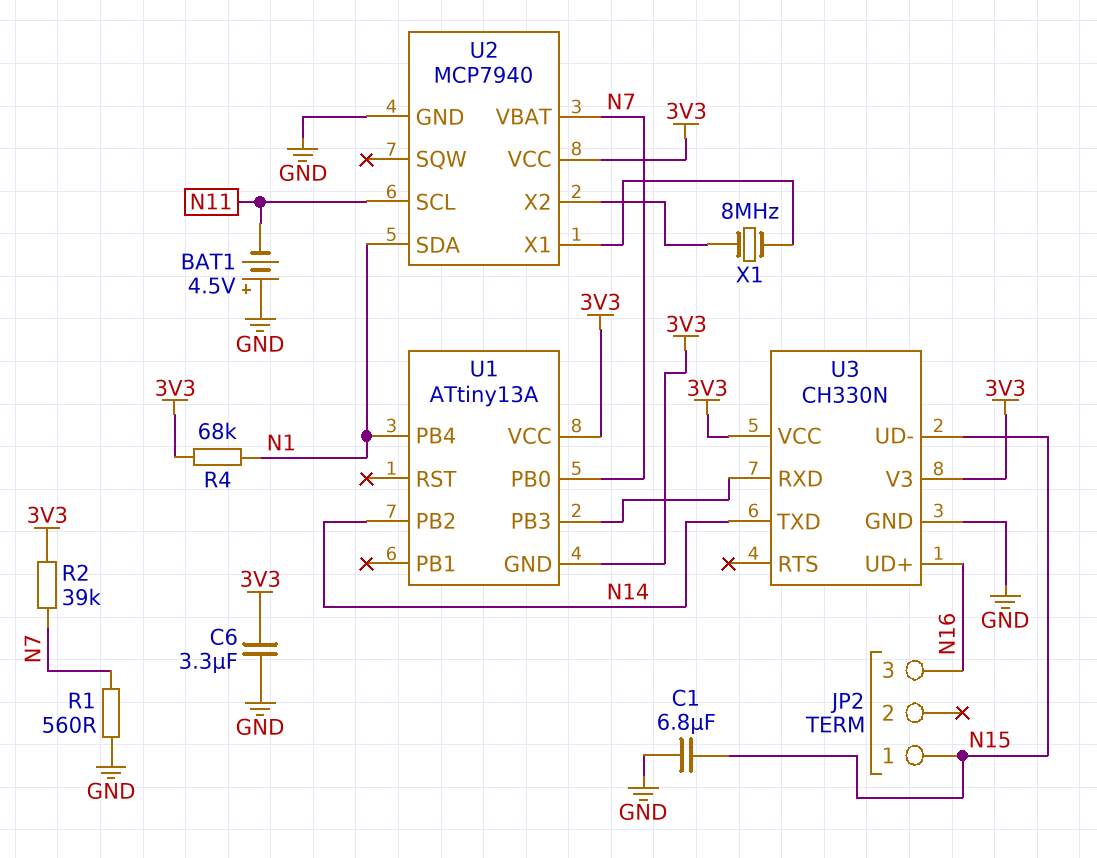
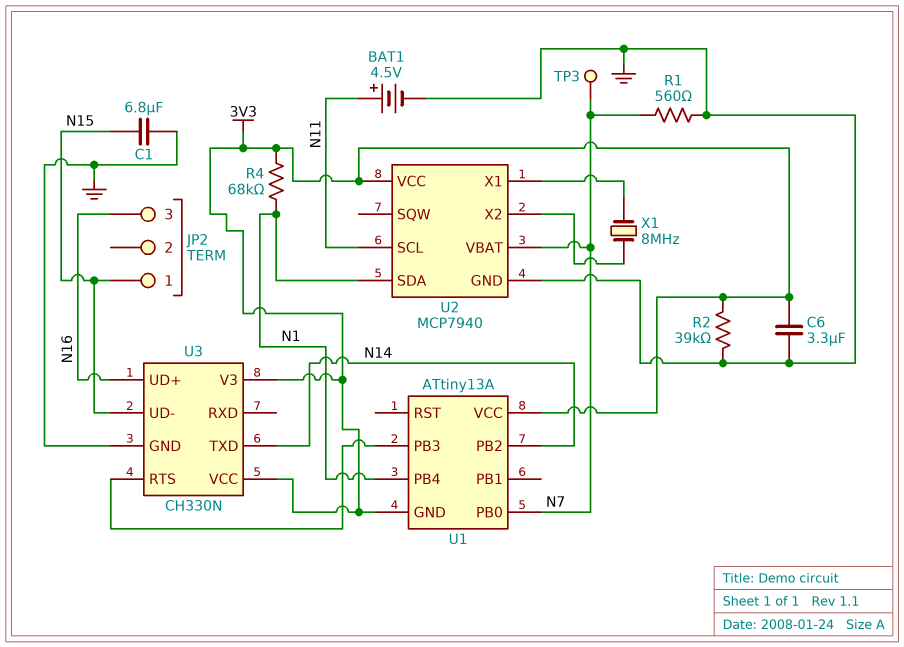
BAT1: 4.5V (plus GND, minus N11) -> 4.5V (plus N11, minus GND)
R2: 39k (3V3, N7) -> 39k (3V3, GND)
TP3: none -> test point (N7)
U3 pin RTS: none -> U1/PB3
U3 pin RXD: U1/PB3 -> none

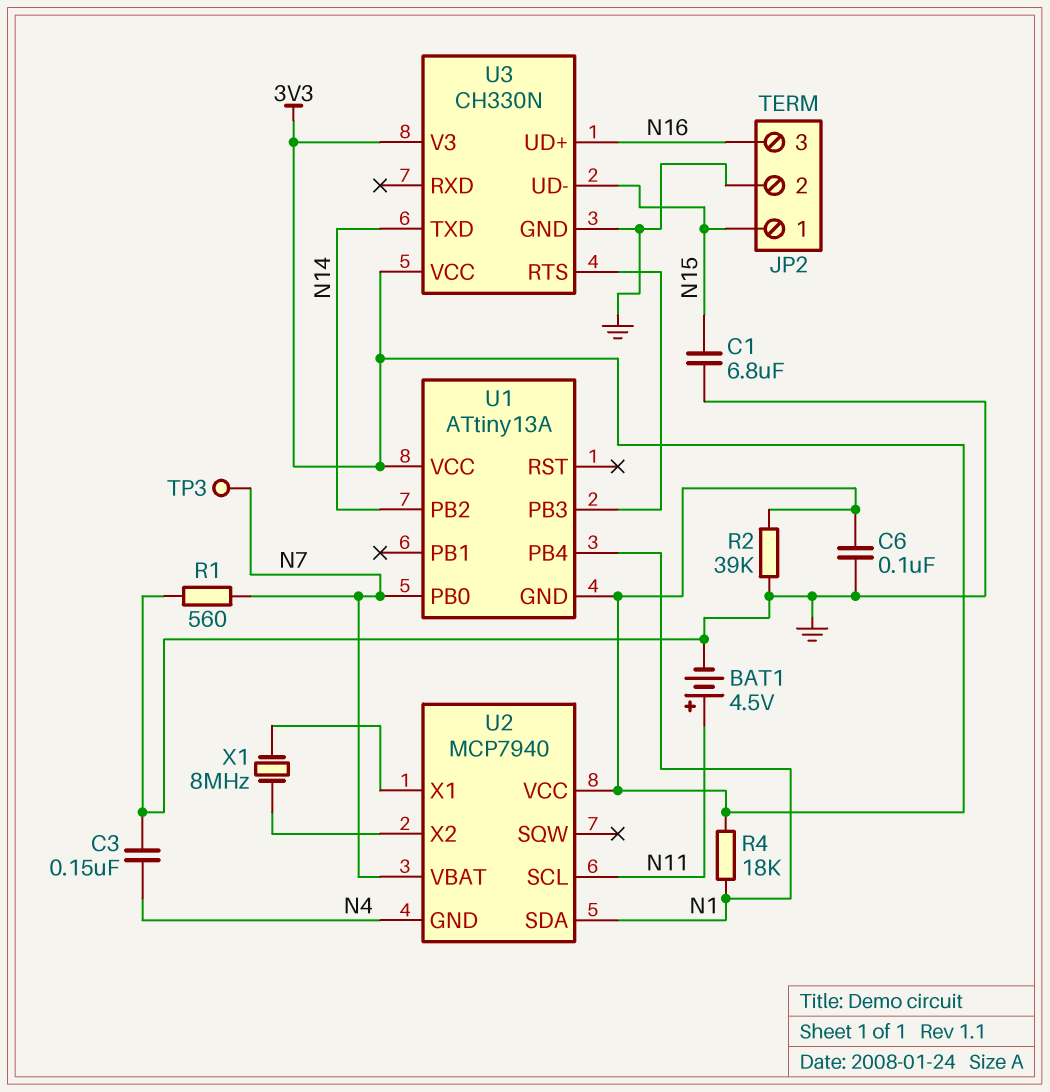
C3: none -> 150nF (GND, N4)
C6: 3.3uF (3V3, GND) -> 100nF (3V3, GND)
JP2 pin 2: none -> GND
R4: 68k (3V3, N1) -> 18k (3V3, N1)
U2 pin GND: GND -> N4

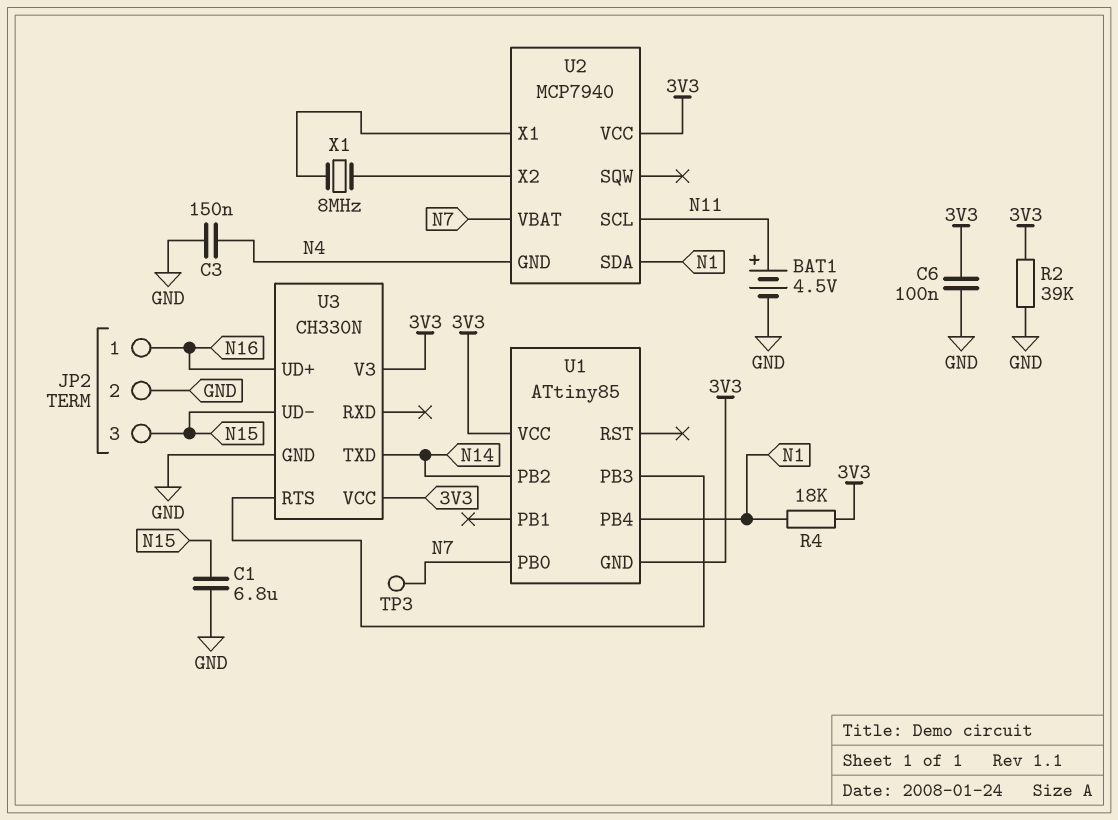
JP2 pin 1: N15 -> N16
JP2 pin 3: N16 -> N15
R1: 560 (GND, N7) -> none
U1: ATtiny13A -> ATtiny85

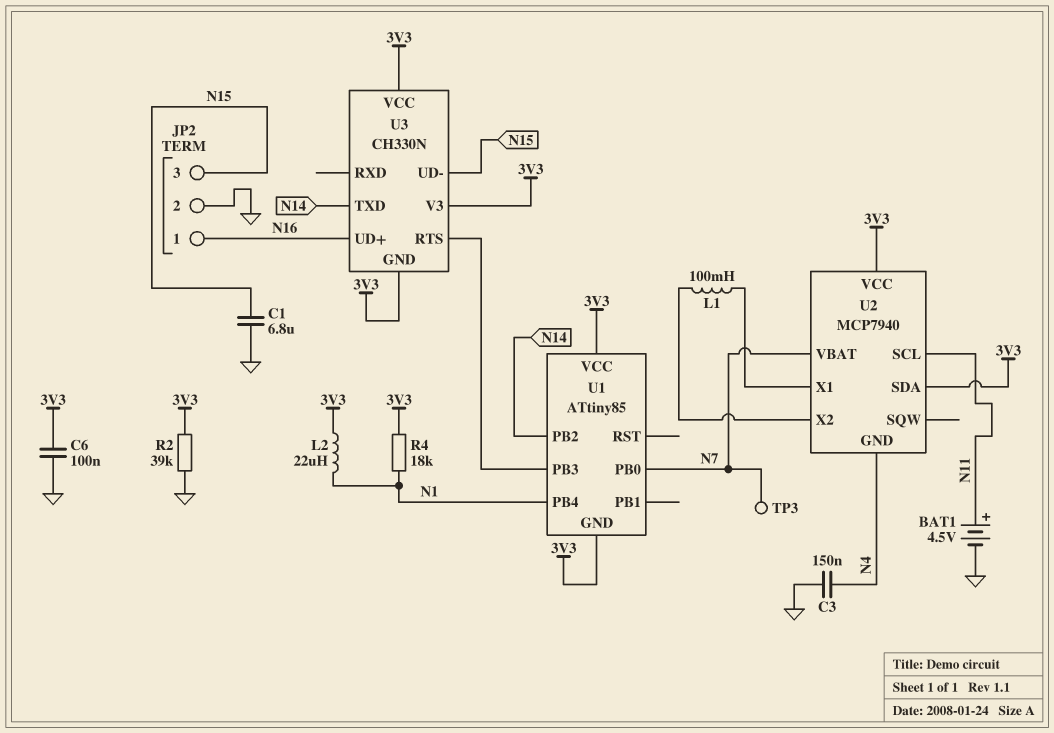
L1: none -> 100mH (U2/X1, U2/X2)
L2: none -> 22uH (3V3, N1)
U2 pin SDA: N1 -> 3V3
U3 pin GND: GND -> 3V3
X1: 8MHz (U2/X1, U2/X2) -> none

